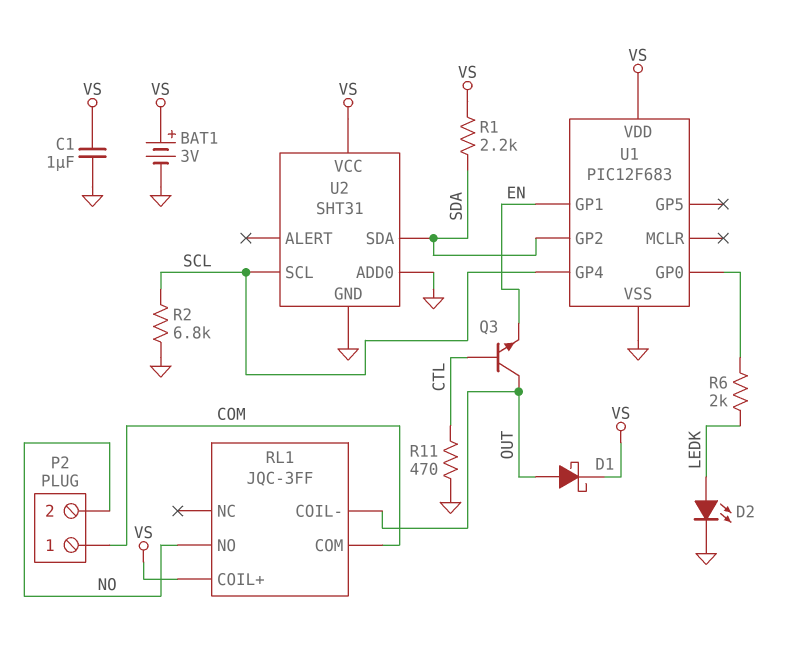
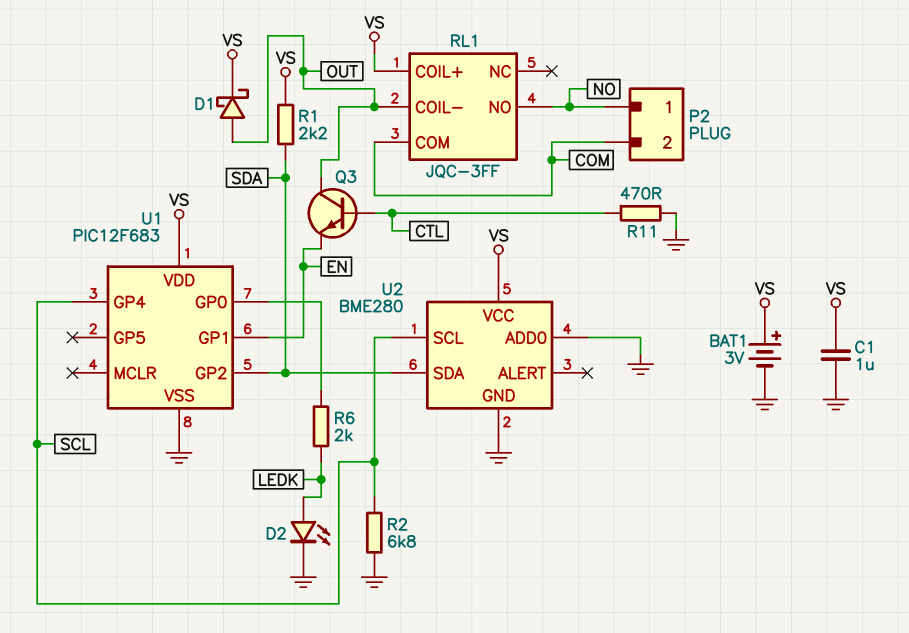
P2 pin 1: COM -> NO
P2 pin 2: NO -> COM
U2: SHT31 -> BME280

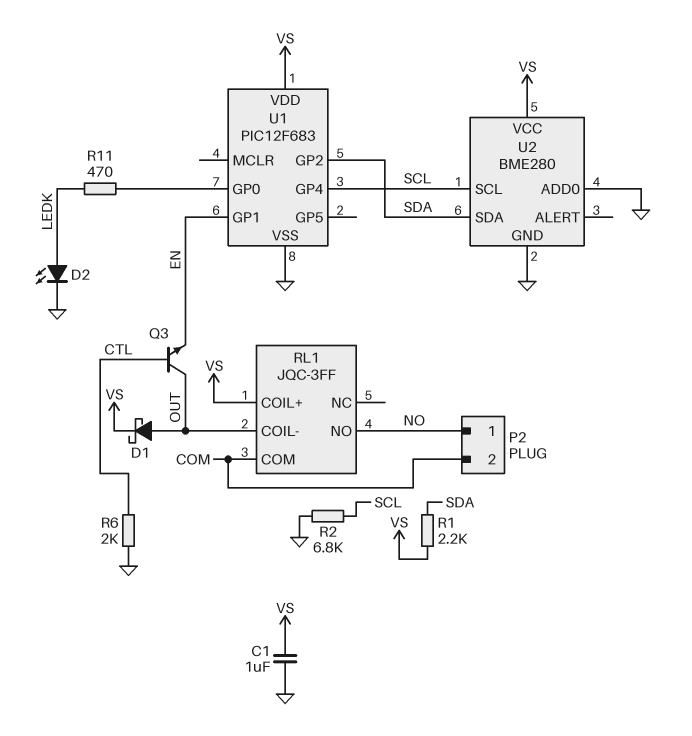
BAT1: 3V (plus VS, minus GND) -> none
R6: 2k (LEDK, U1/GP0) -> 2k (CTL, GND)
R11: 470 (CTL, GND) -> 470 (LEDK, U1/GP0)

